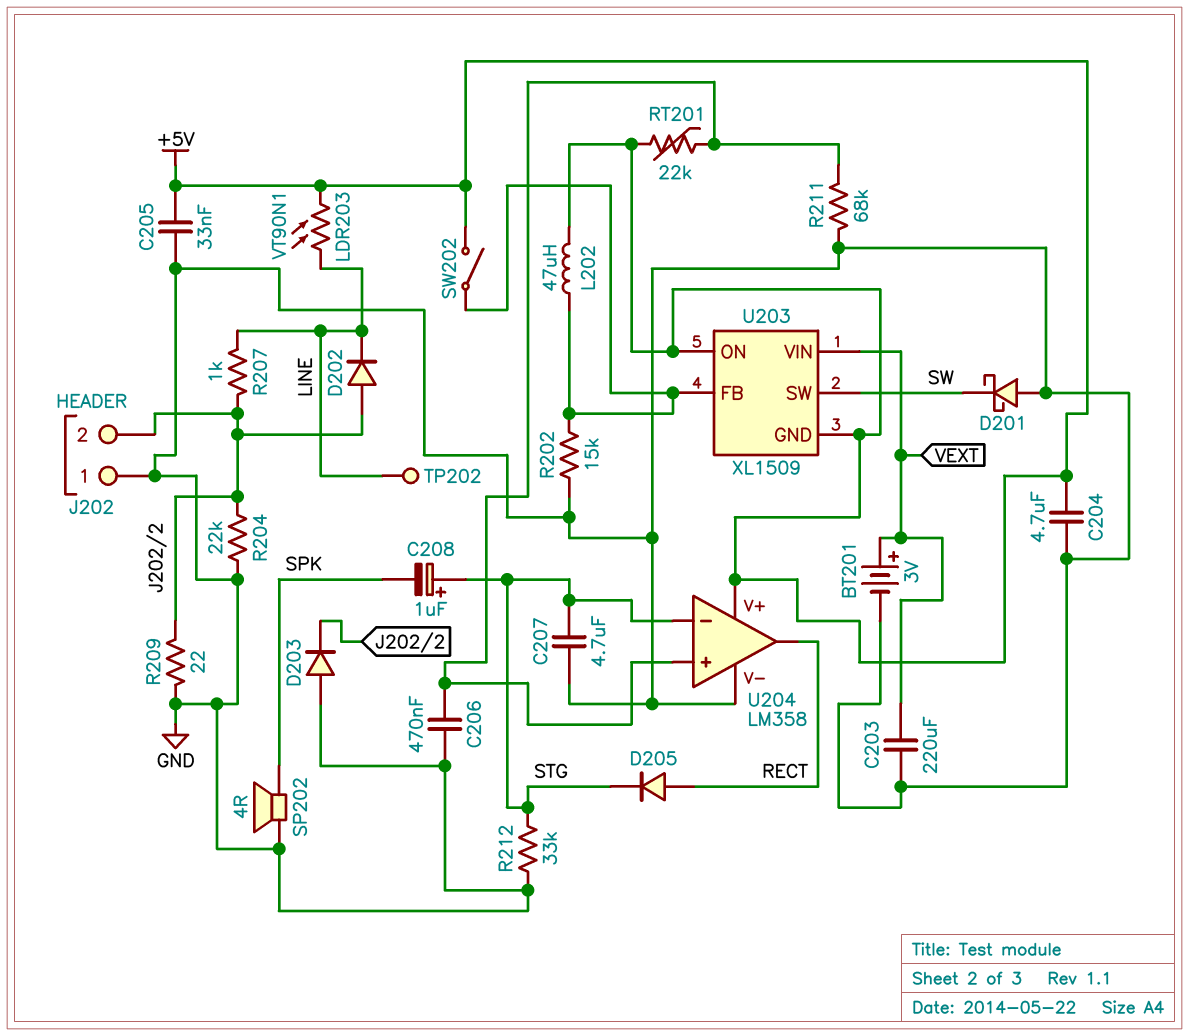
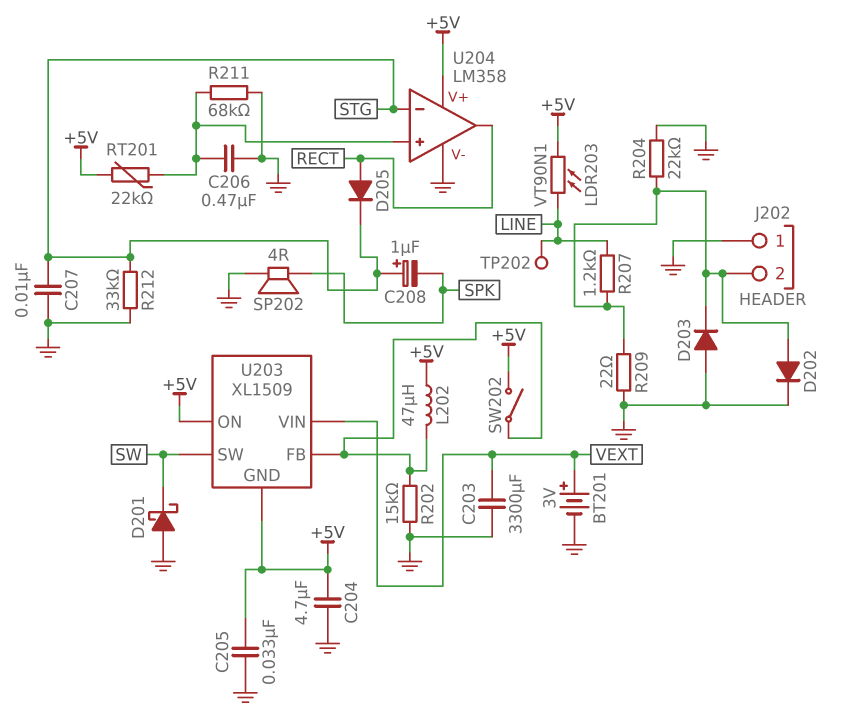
C203: 220uF (GND, VEXT) -> 3300uF (GND, VEXT)
C207: 4.7uF (GND, STG) -> 10nF (GND, STG)
D202: diode (A J202/2, K LINE) -> diode (A J202/2, K GND)
R207: 1k (J202/2, LINE) -> 1.2k (J202/2, LINE)

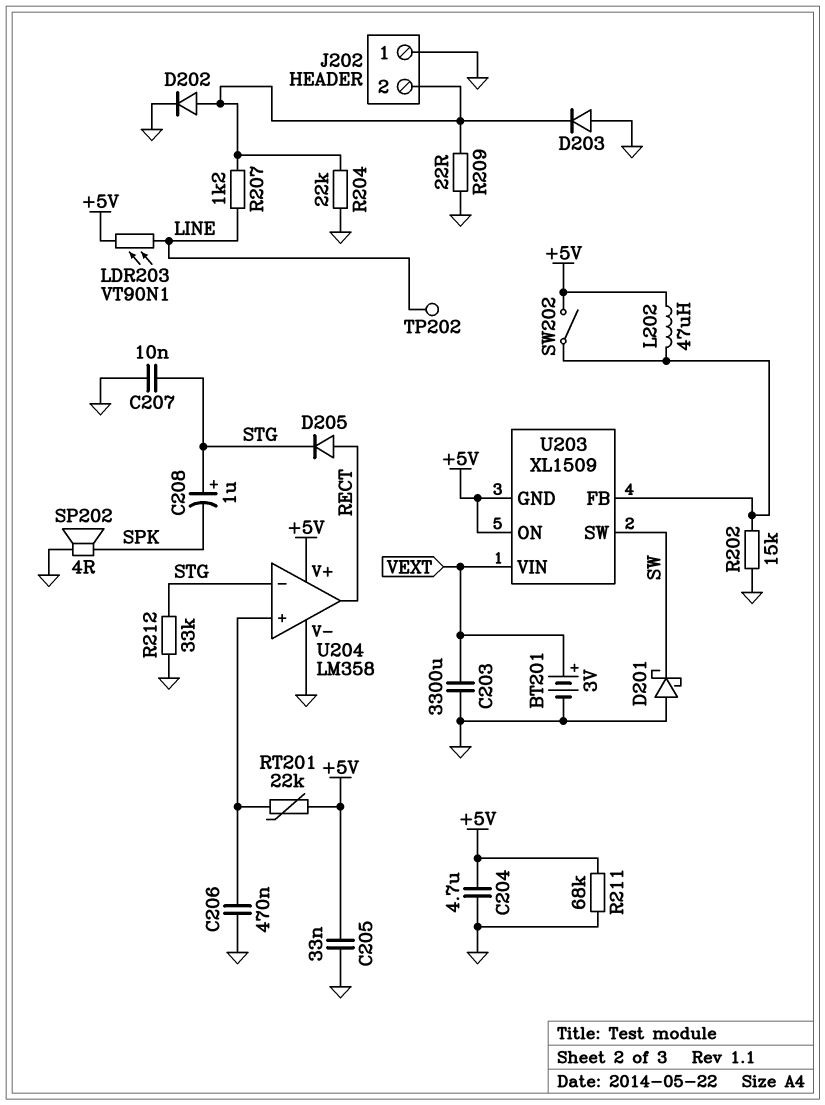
R211: 68k (GND, U204/in+) -> 68k (+5V, GND)

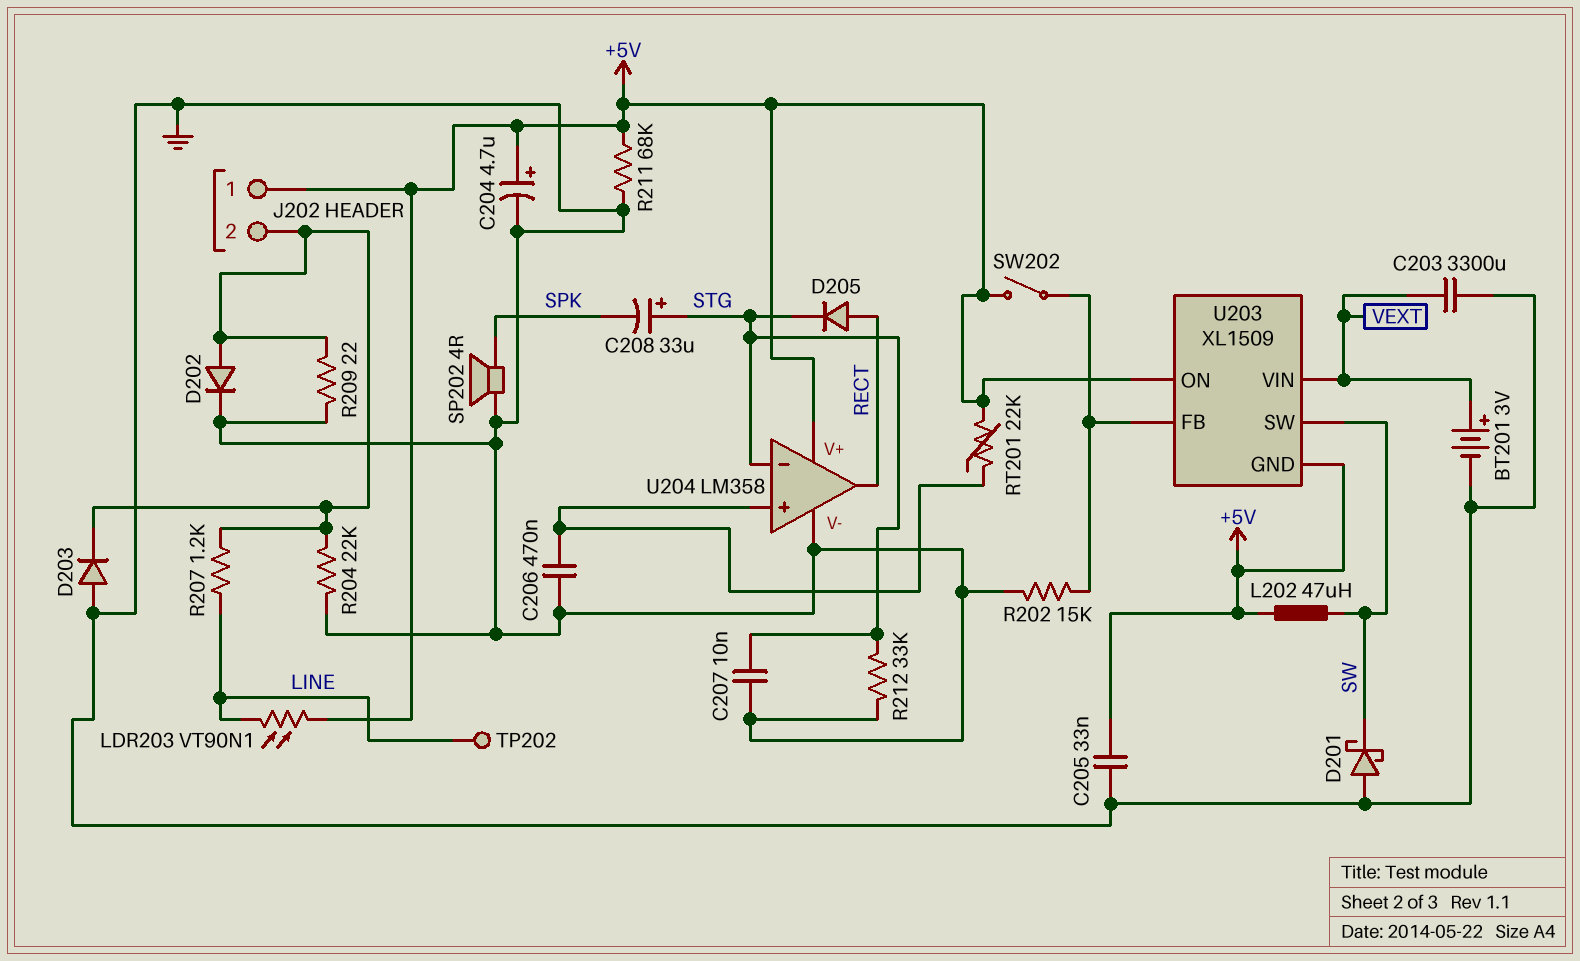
C204: 4.7uF (+5V, GND) -> 4.7uF (plus +5V, minus GND)
C208: 1uF (plus STG, minus SPK) -> 33uF (plus STG, minus SPK)
J202 pin 1: GND -> +5V
L202: 47uH (+5V, U203/FB) -> 47uH (+5V, SW)

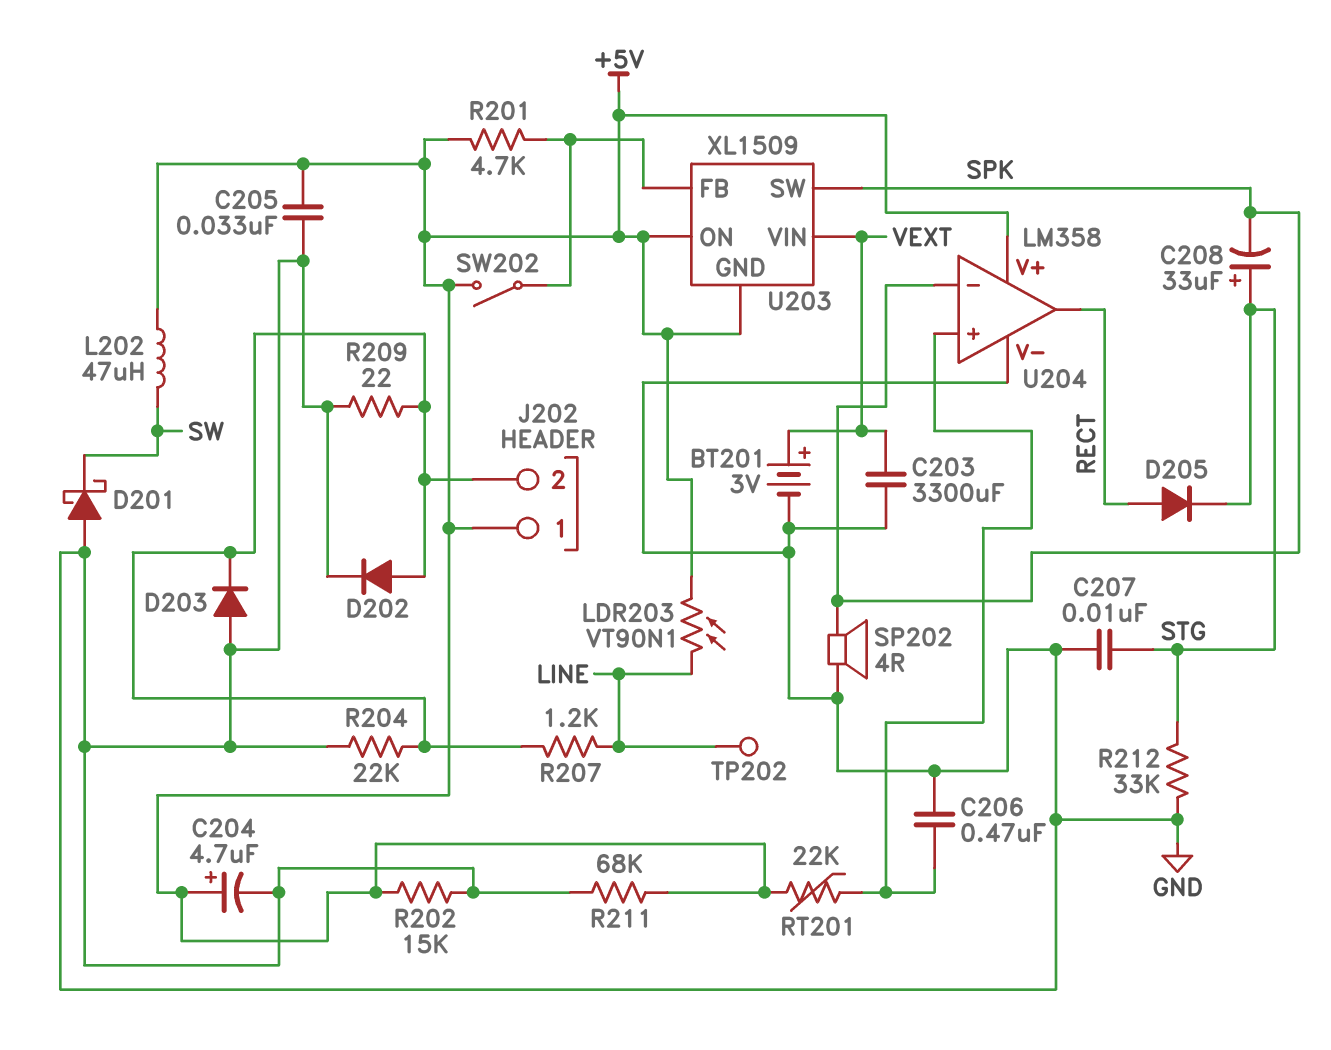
R201: none -> 4.7k (+5V, U203/FB)
R202: 15k (GND, U203/FB) -> 15k (+5V, GND)
U203 pin SW: SW -> SPK
U204 pin in-: STG -> SPK

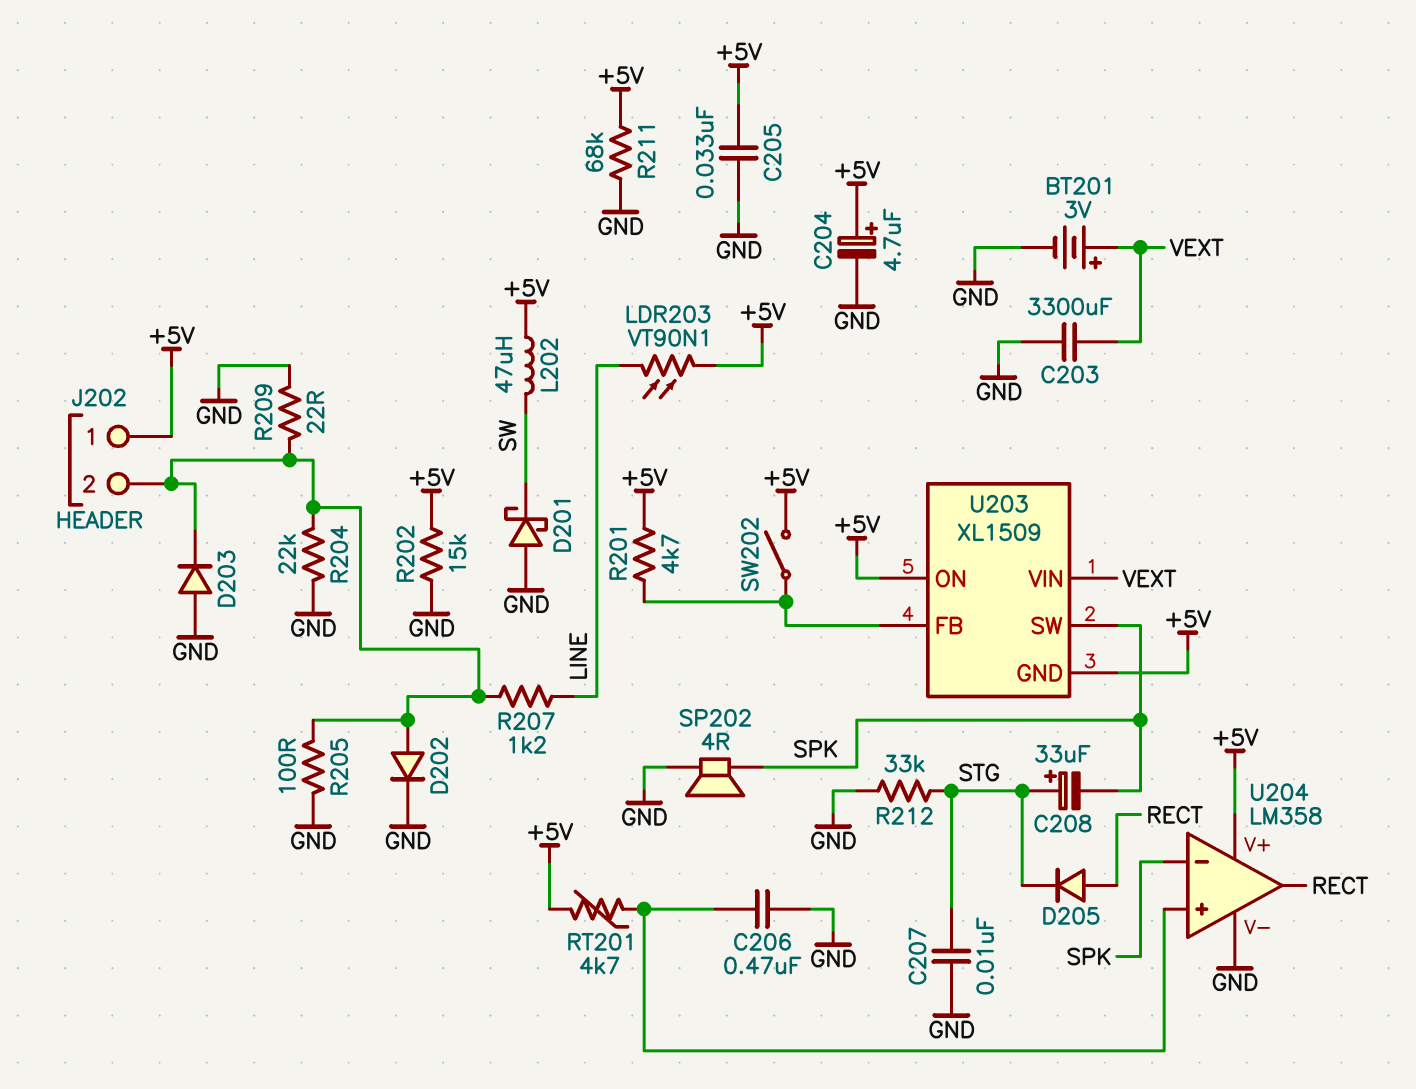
R205: none -> 100 (GND, J202/2)
RT201: 22k (+5V, U204/in+) -> 4.7k (+5V, U204/in+)
TP202: test point (LINE) -> none

